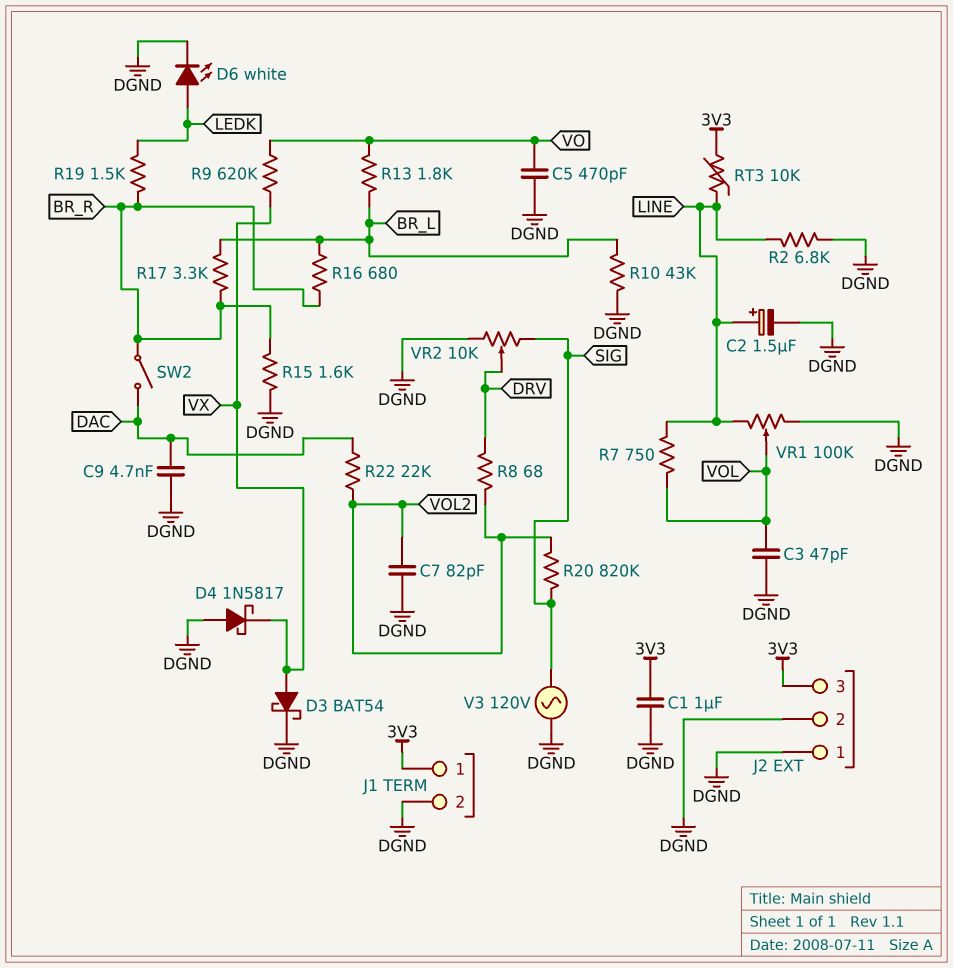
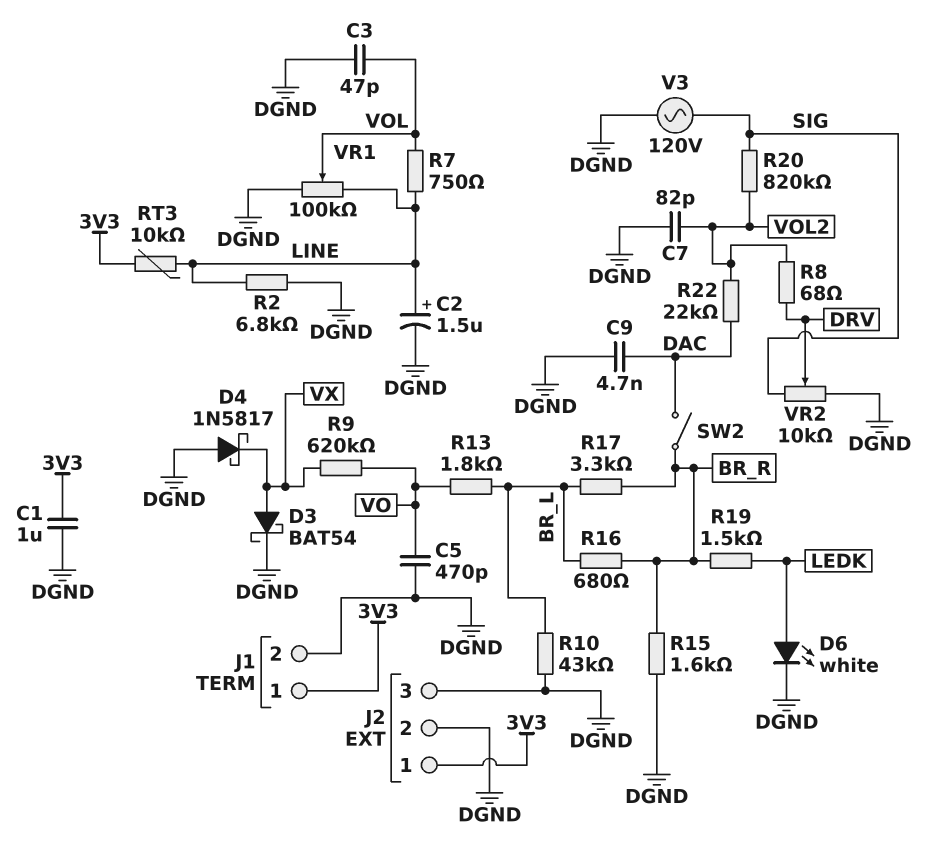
J2 pin 1: DGND -> 3V3
J2 pin 3: 3V3 -> DGND

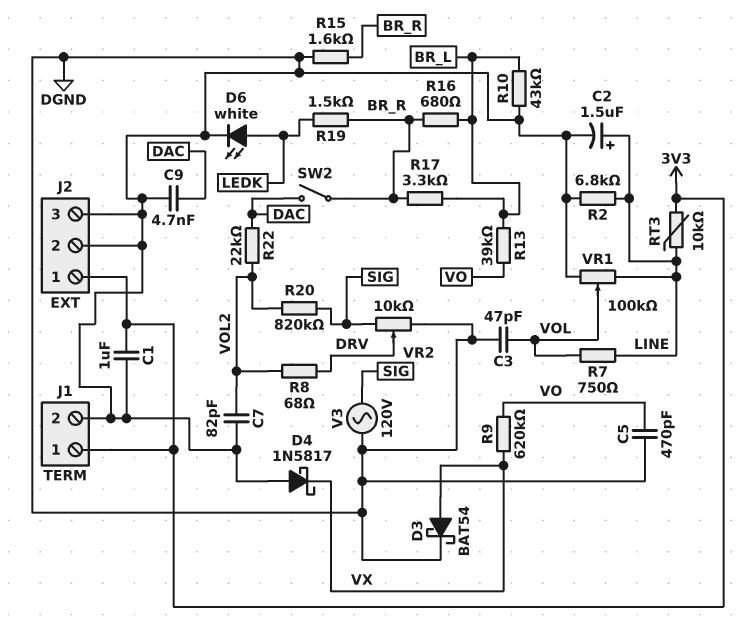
R13: 1.8k (BR_L, VO) -> 39k (BR_L, VO)

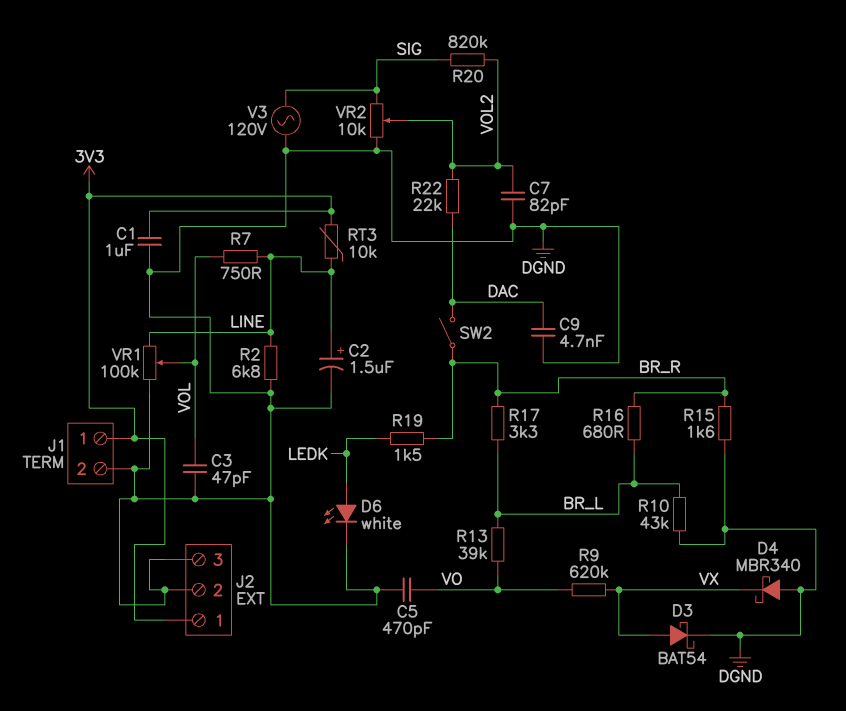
D4: schottky 1N5817 (A DGND, K VX) -> schottky MBR340 (A DGND, K VX)
R8: 68 (DRV, VOL2) -> none
VR2: 10k (DGND, SIG, wiper DRV) -> 10k (DGND, SIG, wiper VOL2)

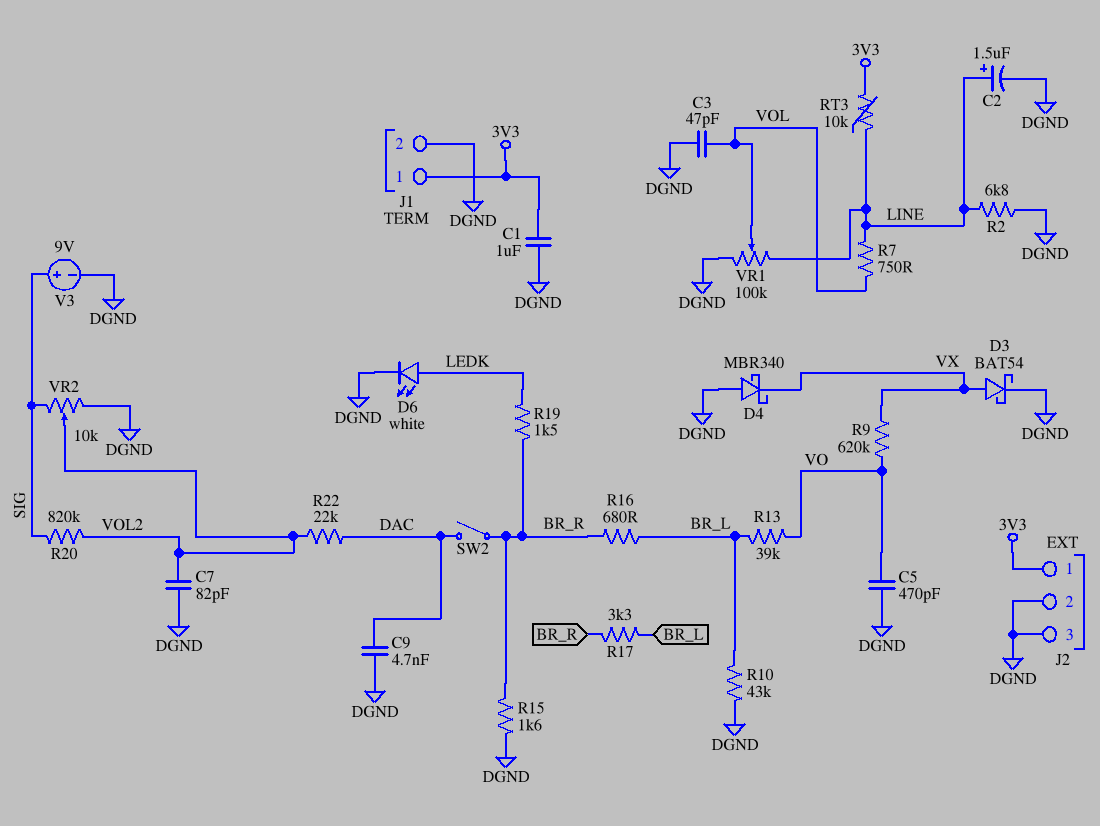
V3: AC 120V (DGND, SIG) -> 9V (plus SIG, minus DGND)

